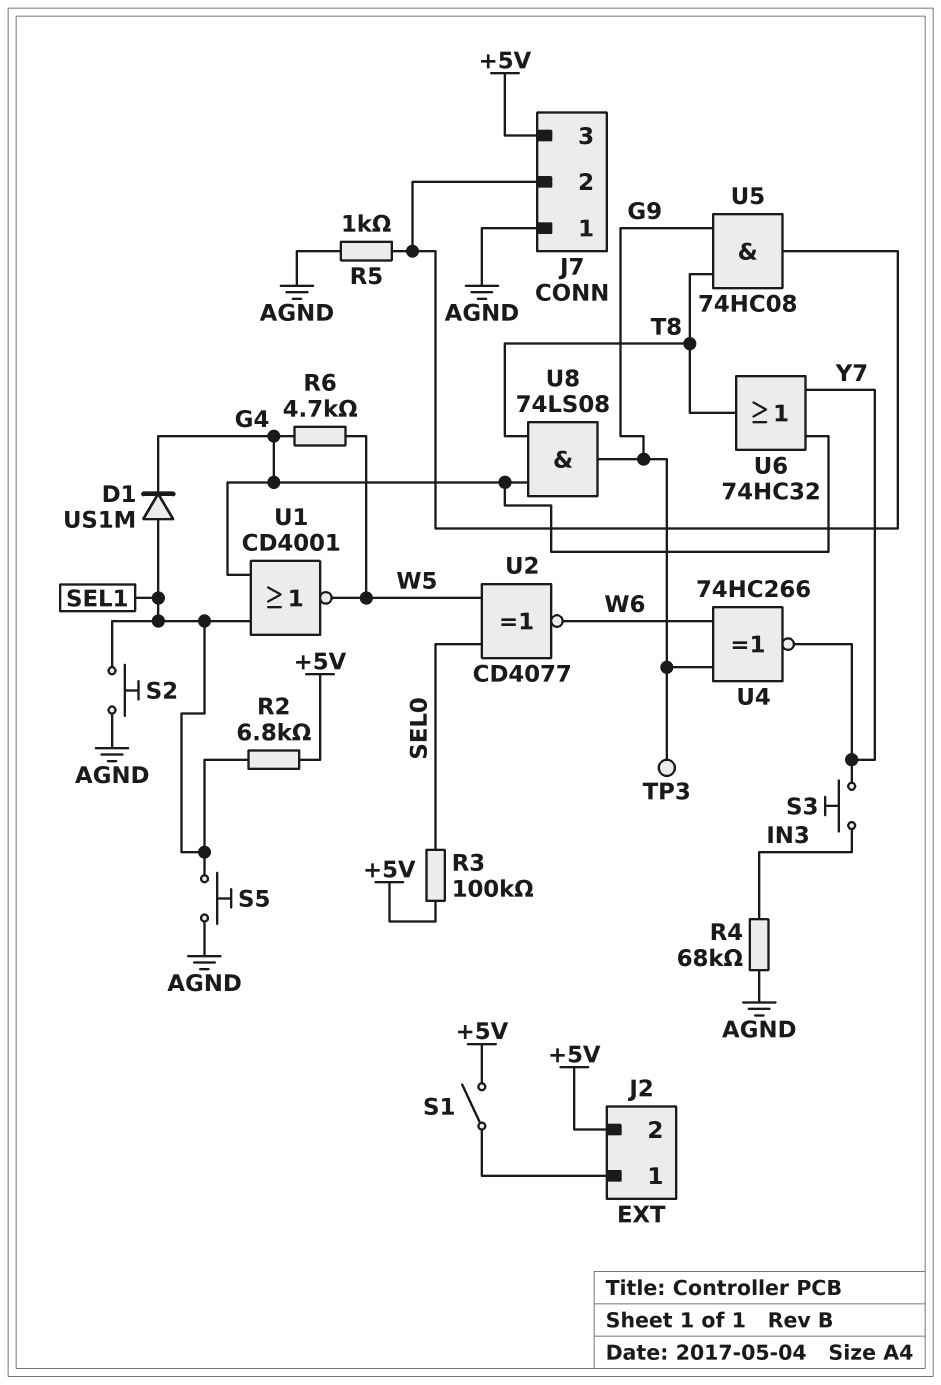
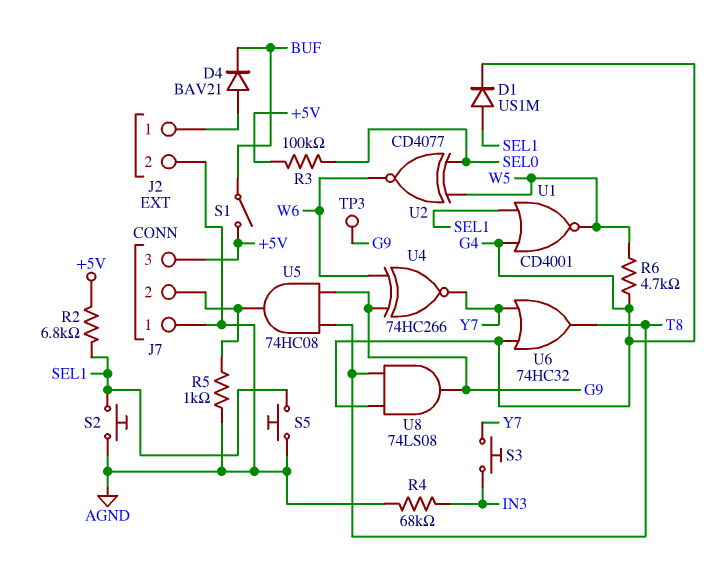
D4: none -> diode BAV21 (A J2/1, K BUF)
J2 pin 2: +5V -> AGND
S1: switch (+5V, J2/1) -> switch (+5V, BUF)

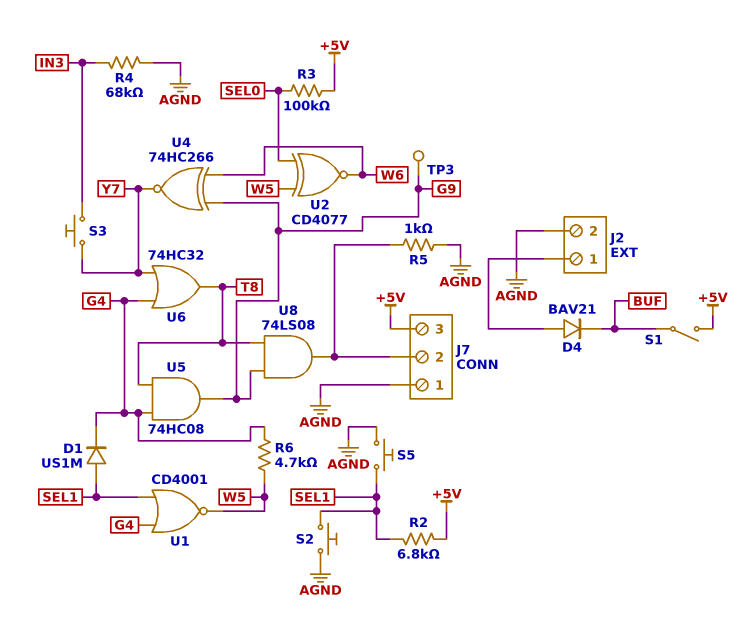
U5: AND 74HC08 (in G9, in T8, out J7/2) -> AND 74HC08 (in G4, in T8, out G9)
U8: AND 74LS08 (in G4, in T8, out G9) -> AND 74LS08 (in G9, in T8, out J7/2)

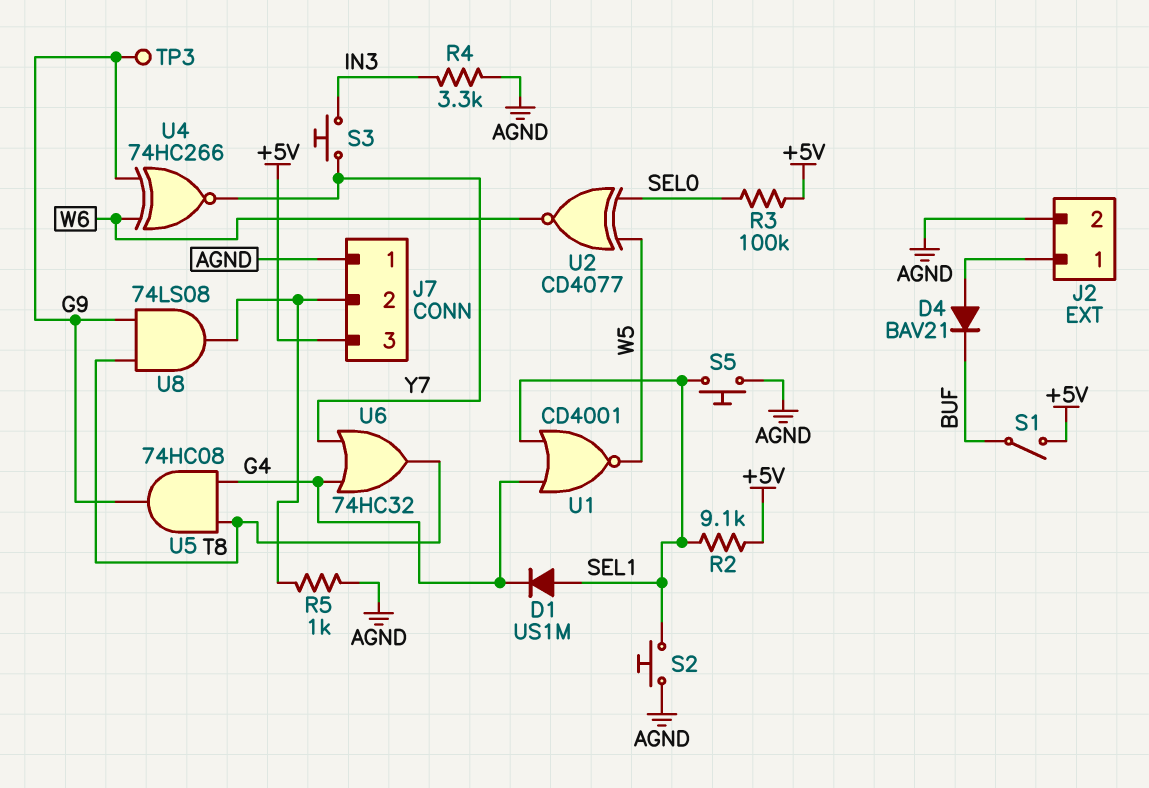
R2: 6.8k (+5V, SEL1) -> 9.1k (+5V, SEL1)
R4: 68k (AGND, IN3) -> 3.3k (AGND, IN3)
R6: 4.7k (G4, W5) -> none

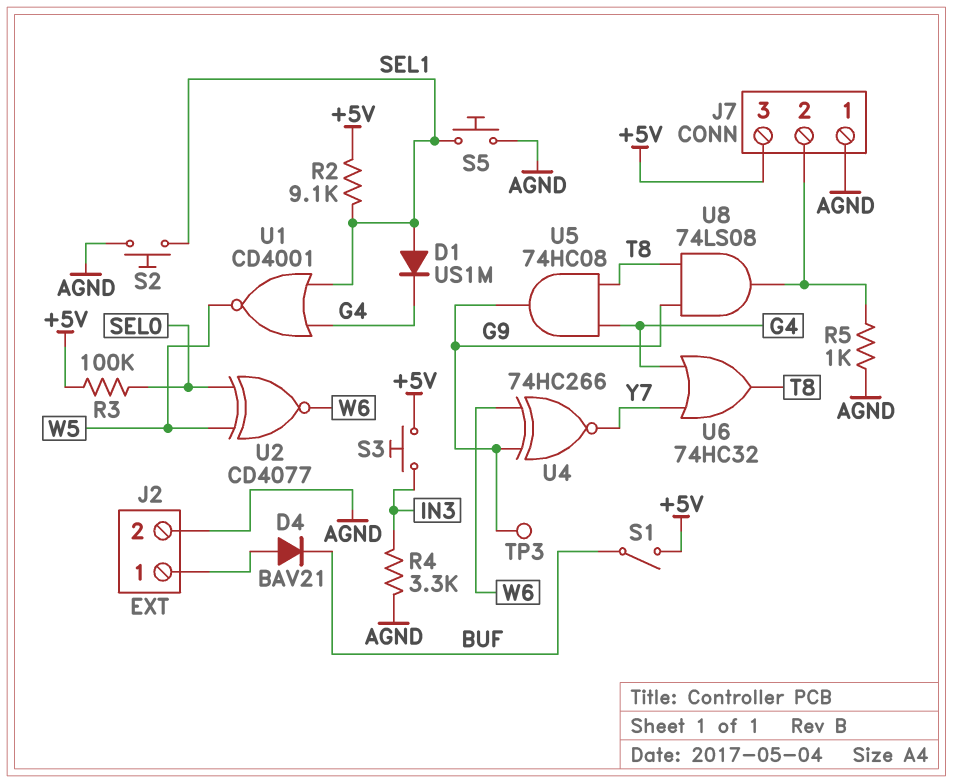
S3: button (IN3, Y7) -> button (+5V, IN3)

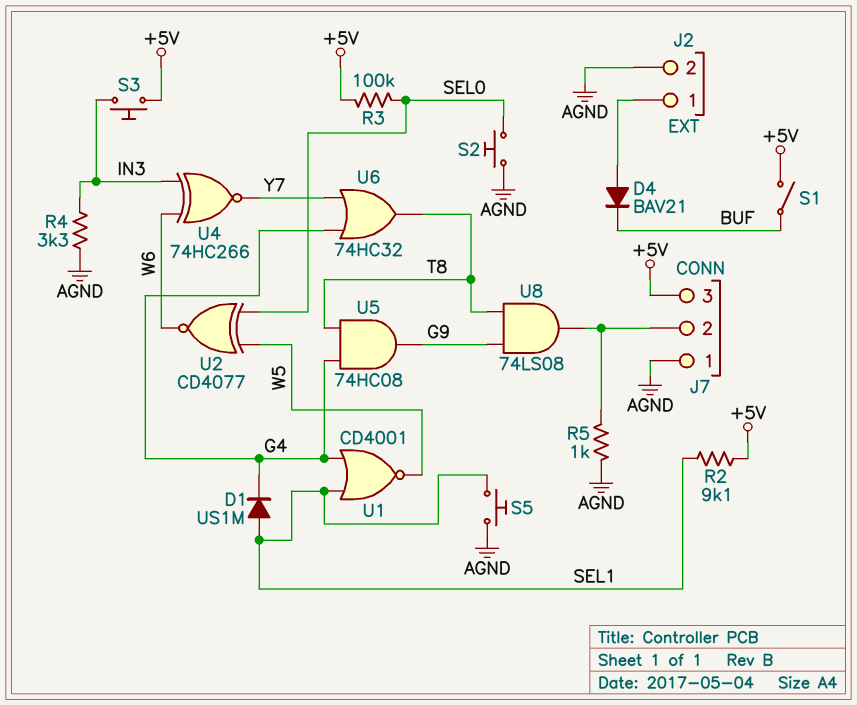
S2: button (AGND, SEL1) -> button (AGND, SEL0)
TP3: test point (G9) -> none
U4: XNOR 74HC266 (in G9, in W6, out Y7) -> XNOR 74HC266 (in IN3, in W6, out Y7)

